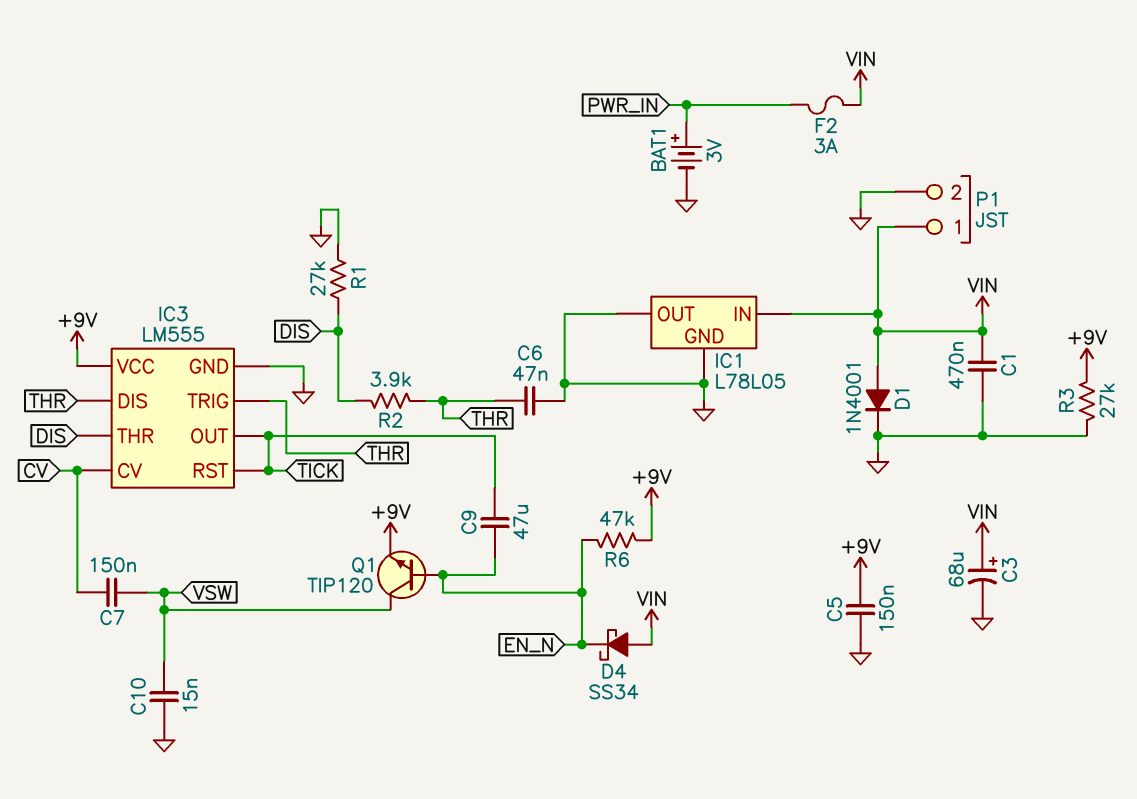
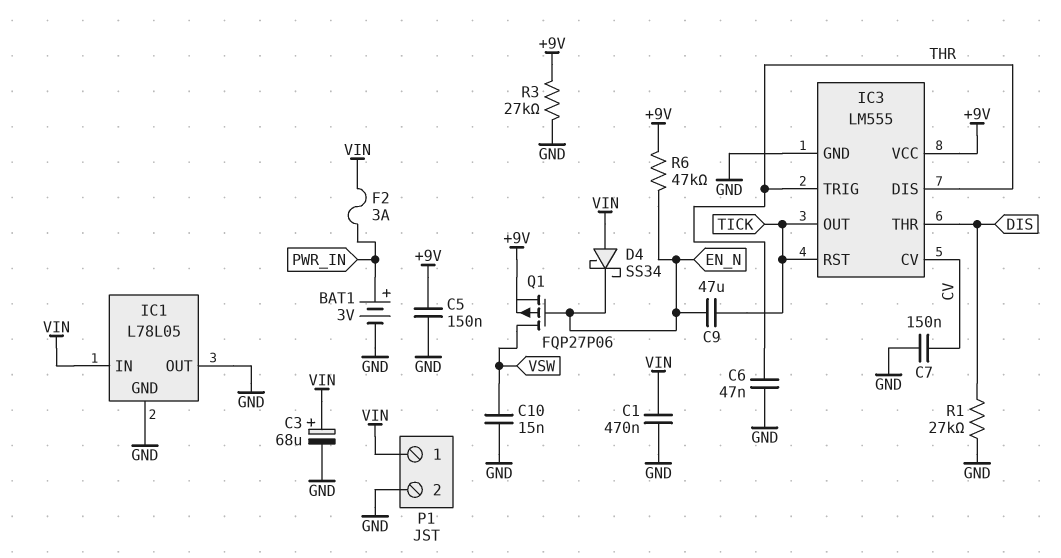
C7: 150nF (CV, VSW) -> 150nF (CV, GND)
D1: diode 1N4001 (A VIN, K GND) -> none
Q1: NPN TIP120 (B EN_N, C VSW, E +9V) -> PMOS FQP27P06 (G EN_N, D VSW, S +9V)
R2: 3.9k (DIS, THR) -> none

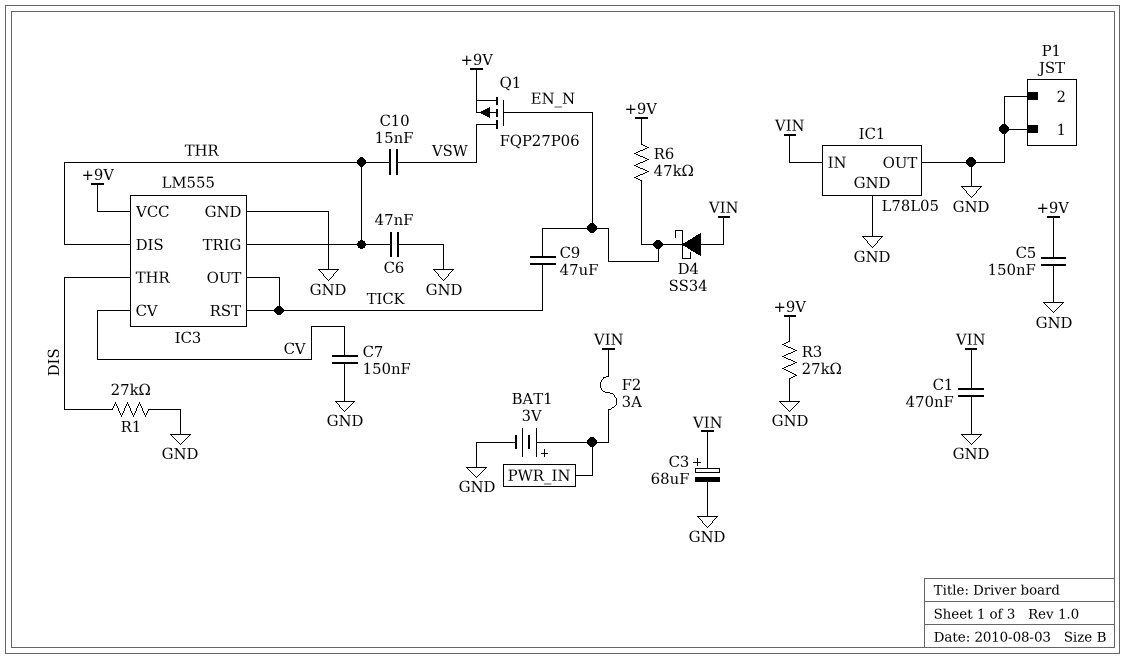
C10: 15nF (GND, VSW) -> 15nF (THR, VSW)
P1 pin 1: VIN -> GND

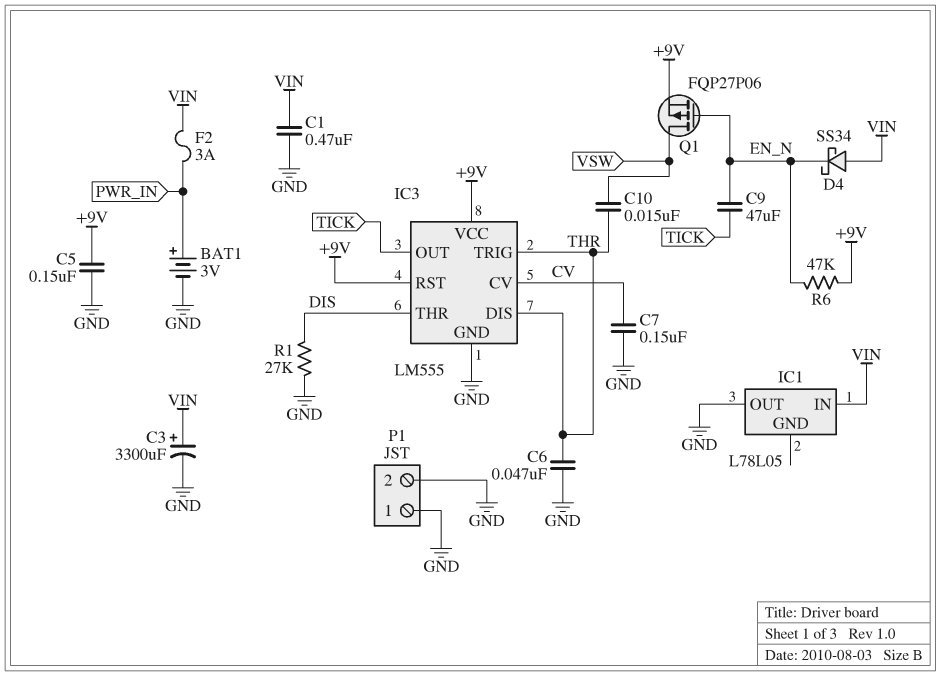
C3: 68uF (plus VIN, minus GND) -> 3300uF (plus VIN, minus GND)
IC1 pin GND: GND -> none
IC3 pin RST: TICK -> +9V
R3: 27k (+9V, GND) -> none

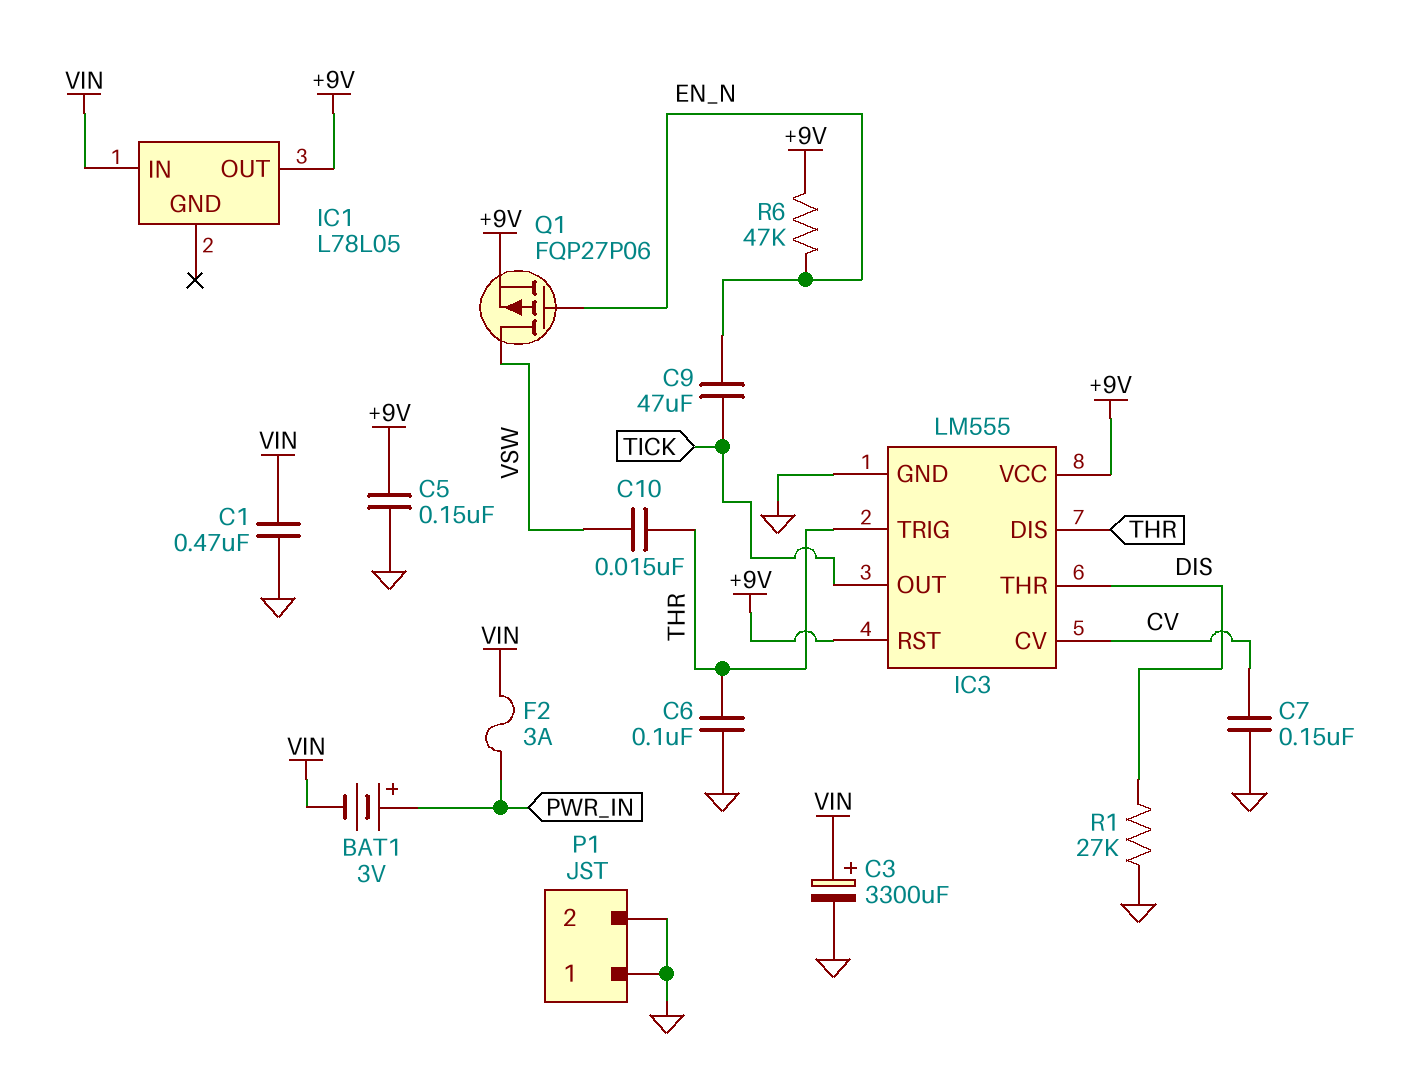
BAT1: 3V (plus PWR_IN, minus GND) -> 3V (plus PWR_IN, minus VIN)
C6: 47nF (GND, THR) -> 100nF (GND, THR)
D4: schottky SS34 (A VIN, K EN_N) -> none
IC1 pin OUT: GND -> +9V

